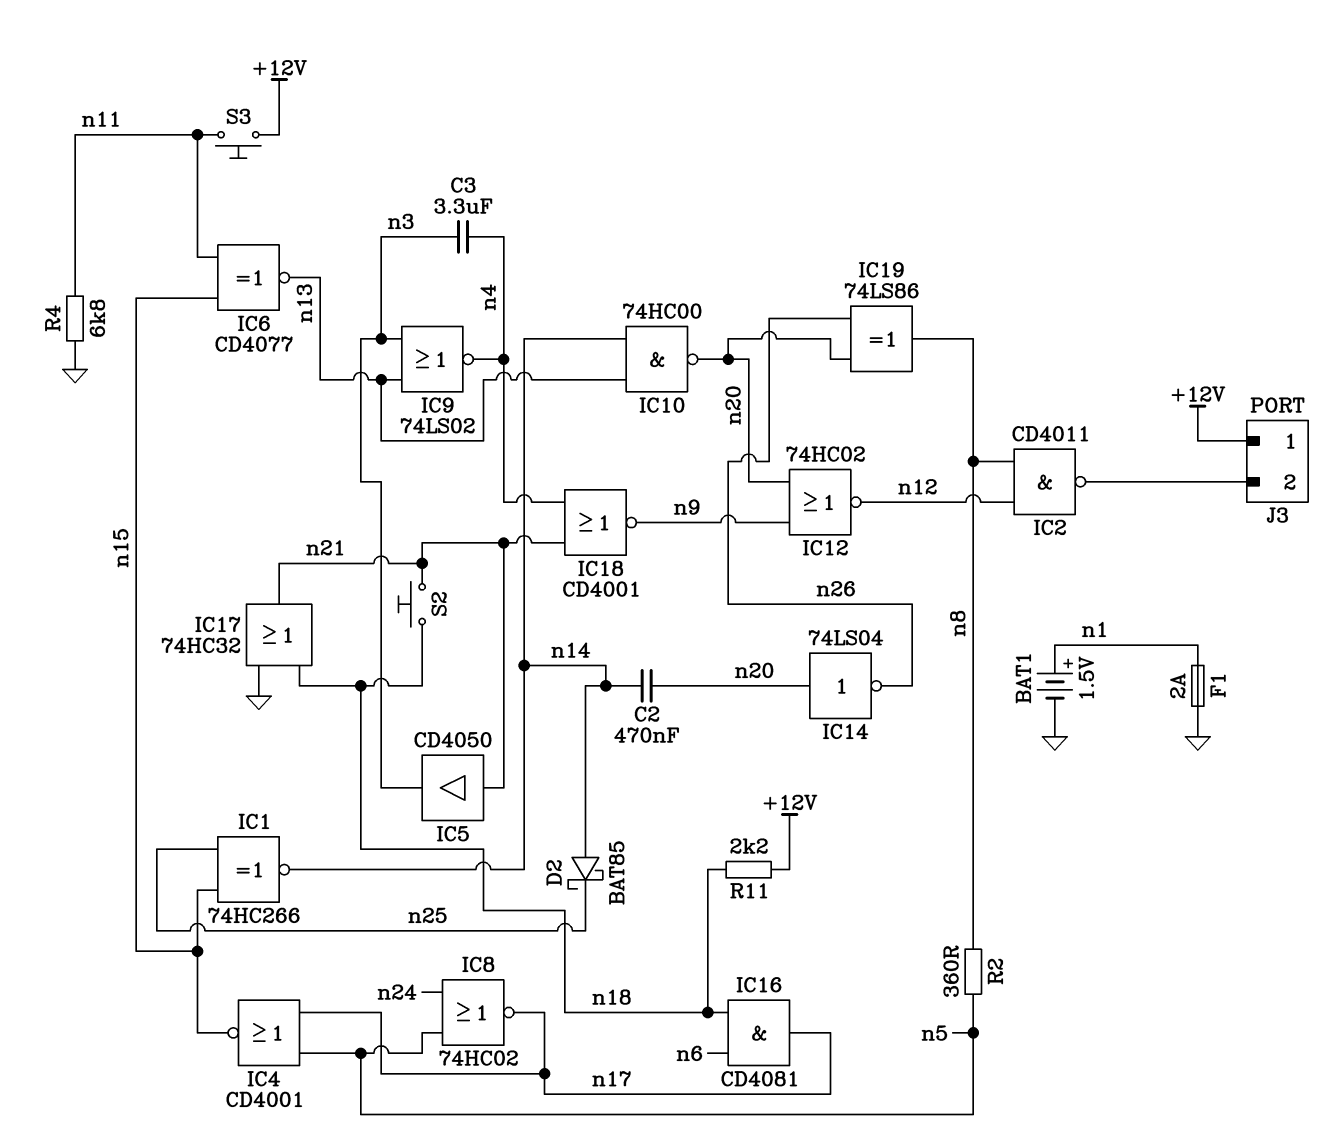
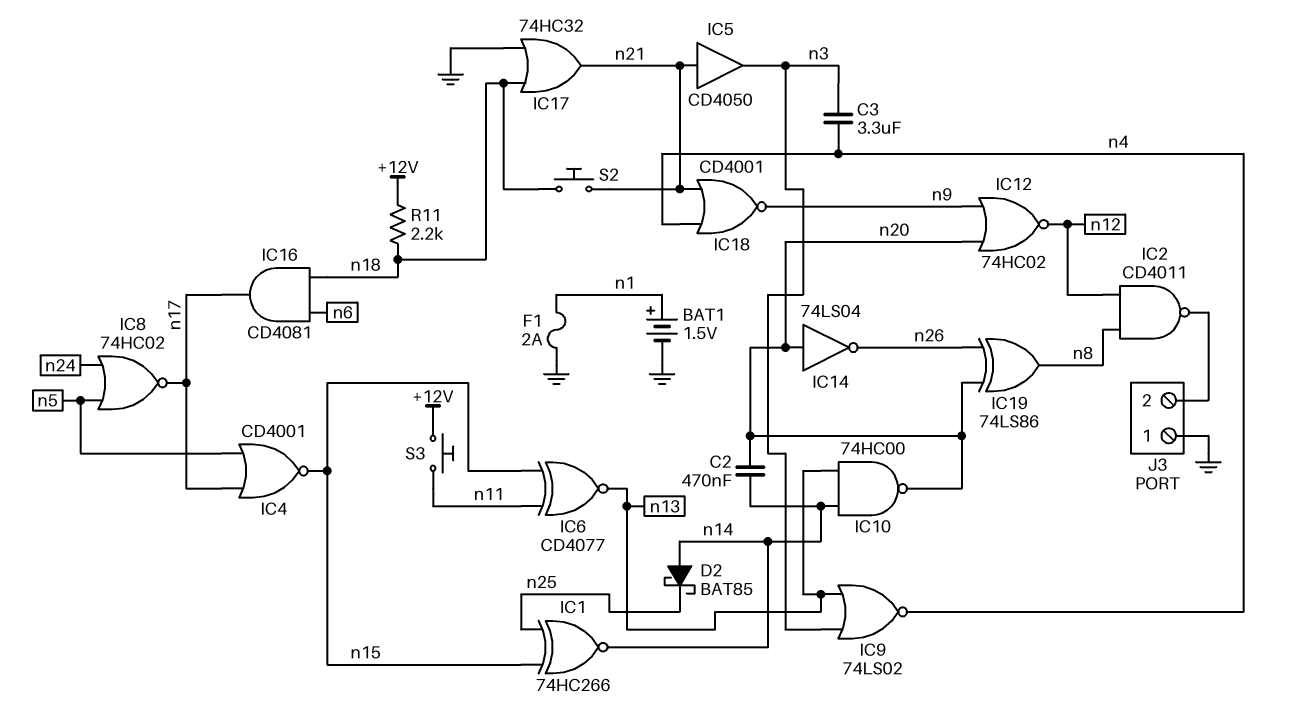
J3 pin 1: +12V -> GND
R2: 360 (n5, n8) -> none
R4: 6.8k (GND, n11) -> none

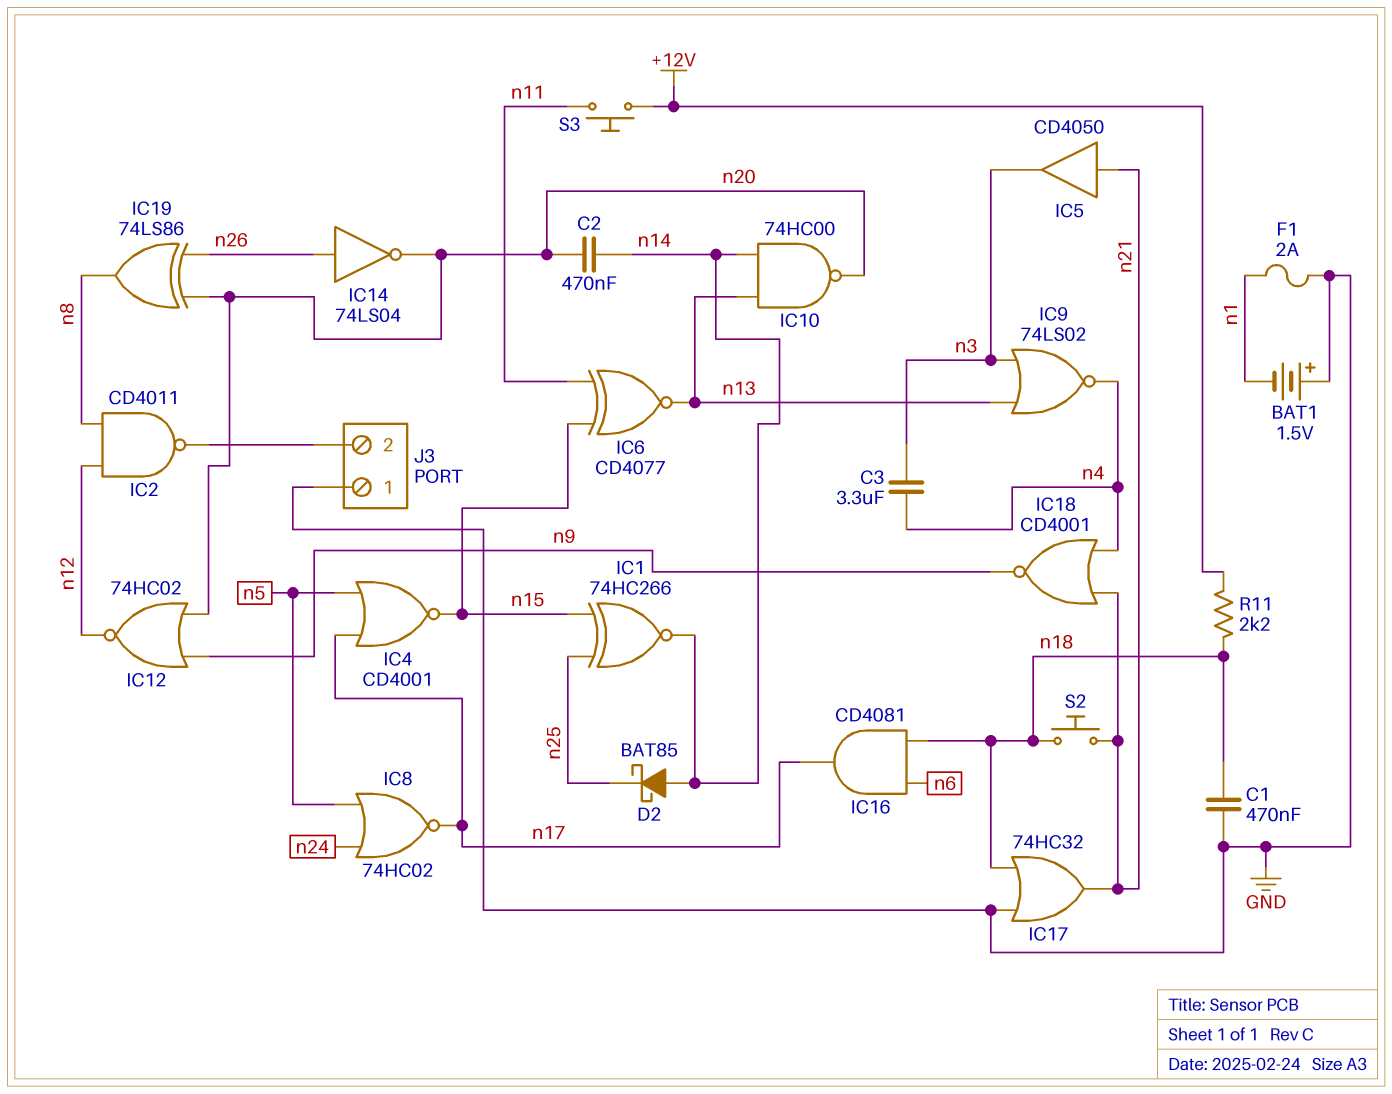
BAT1: 1.5V (plus n1, minus GND) -> 1.5V (plus GND, minus n1)
C1: none -> 470nF (GND, n18)
IC14: NOT 74LS04 (in n20, out n26) -> NOT 74LS04 (in n26, out n20)

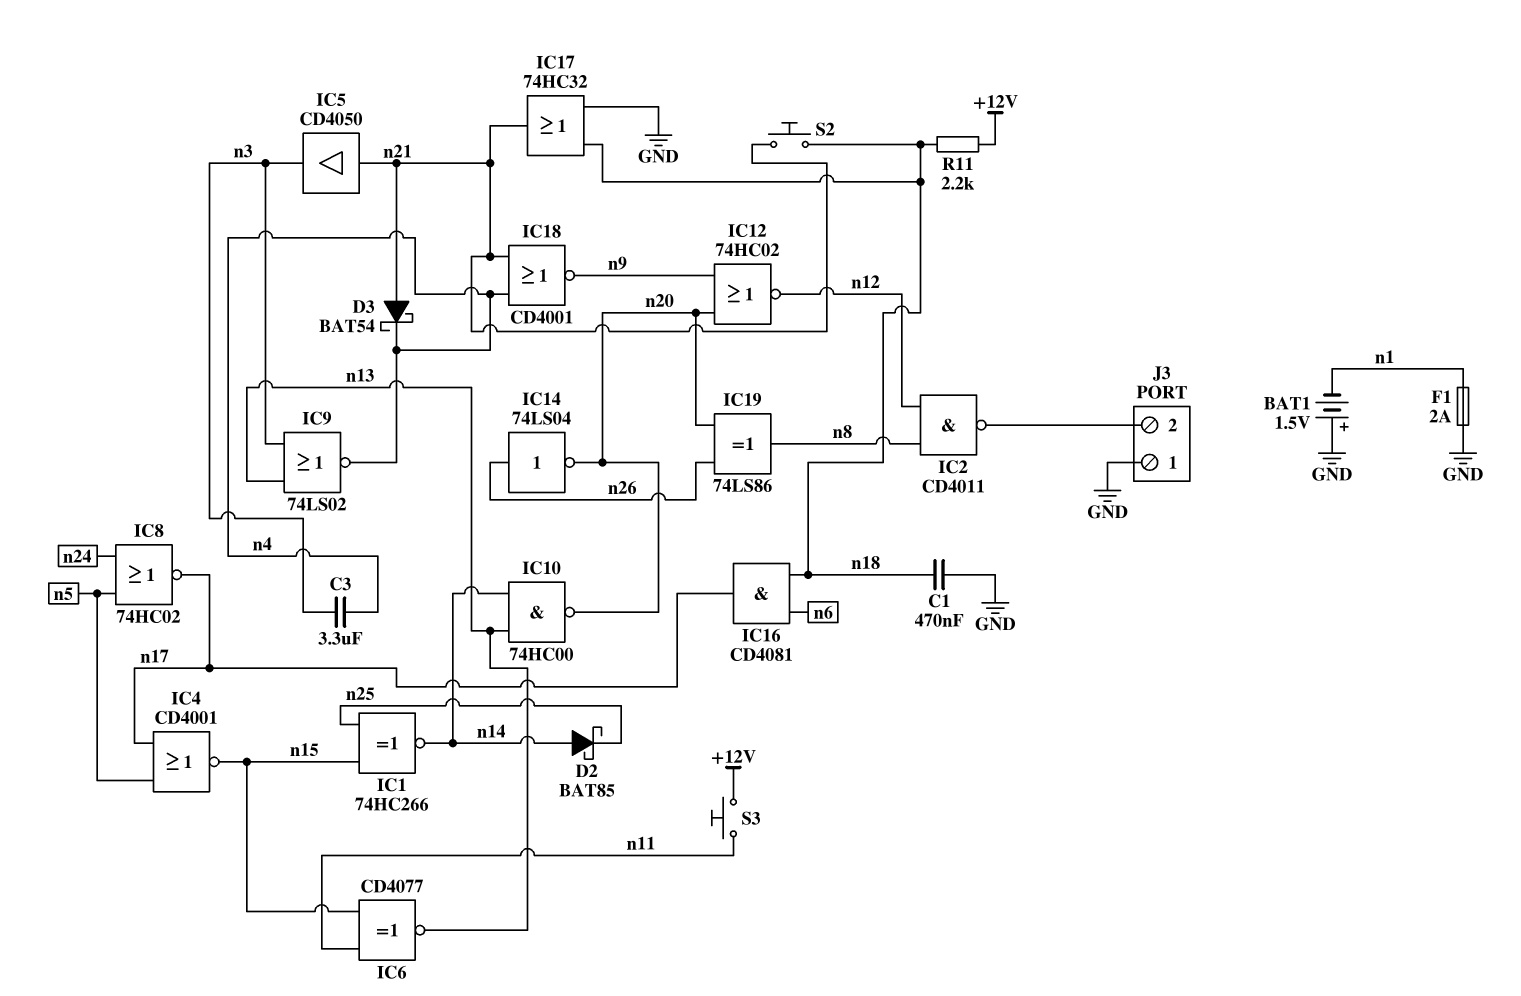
C2: 470nF (n14, n20) -> none
D3: none -> schottky BAT54 (A n21, K n4)

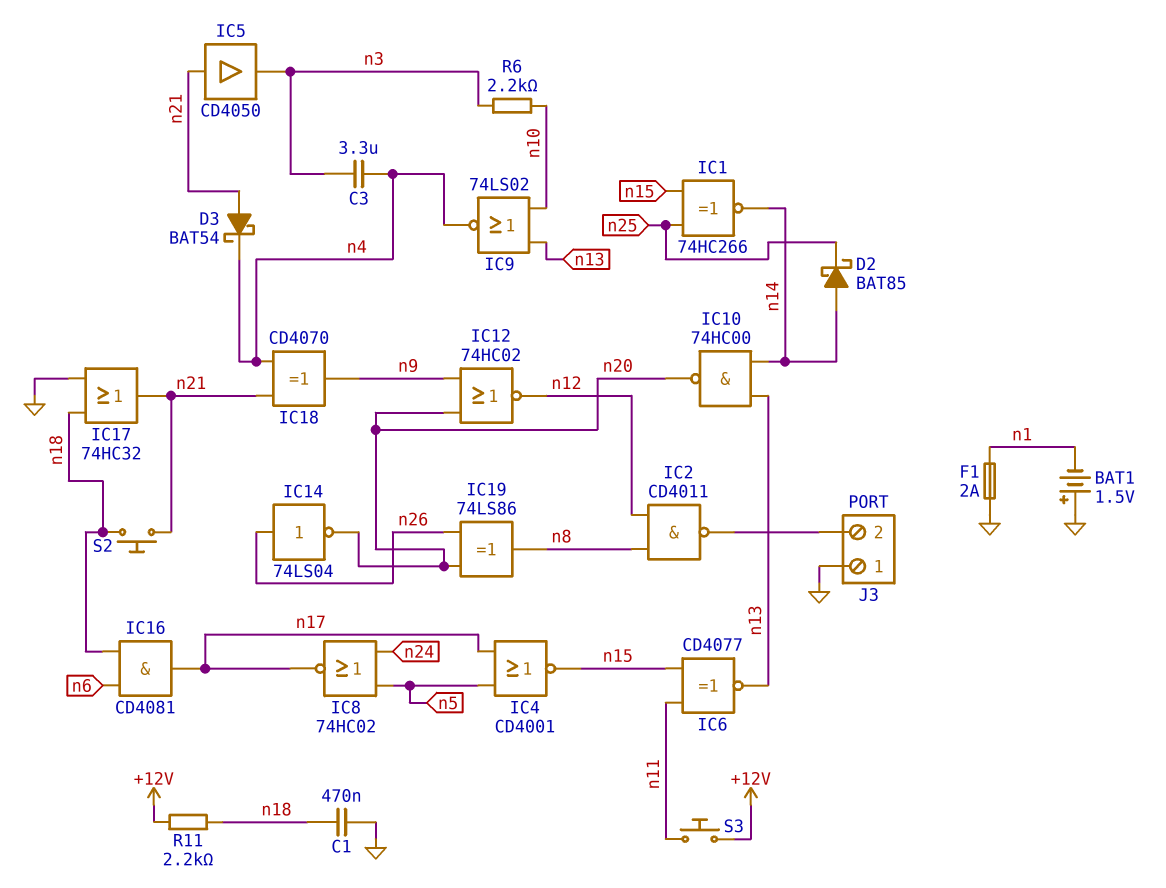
IC9: NOR 74LS02 (in n3, in n13, out n4) -> NOR 74LS02 (in n10, in n13, out n4)
IC18: NOR CD4001 (in n4, in n21, out n9) -> XOR CD4070 (in n4, in n21, out n9)
R6: none -> 2.2k (n3, n10)

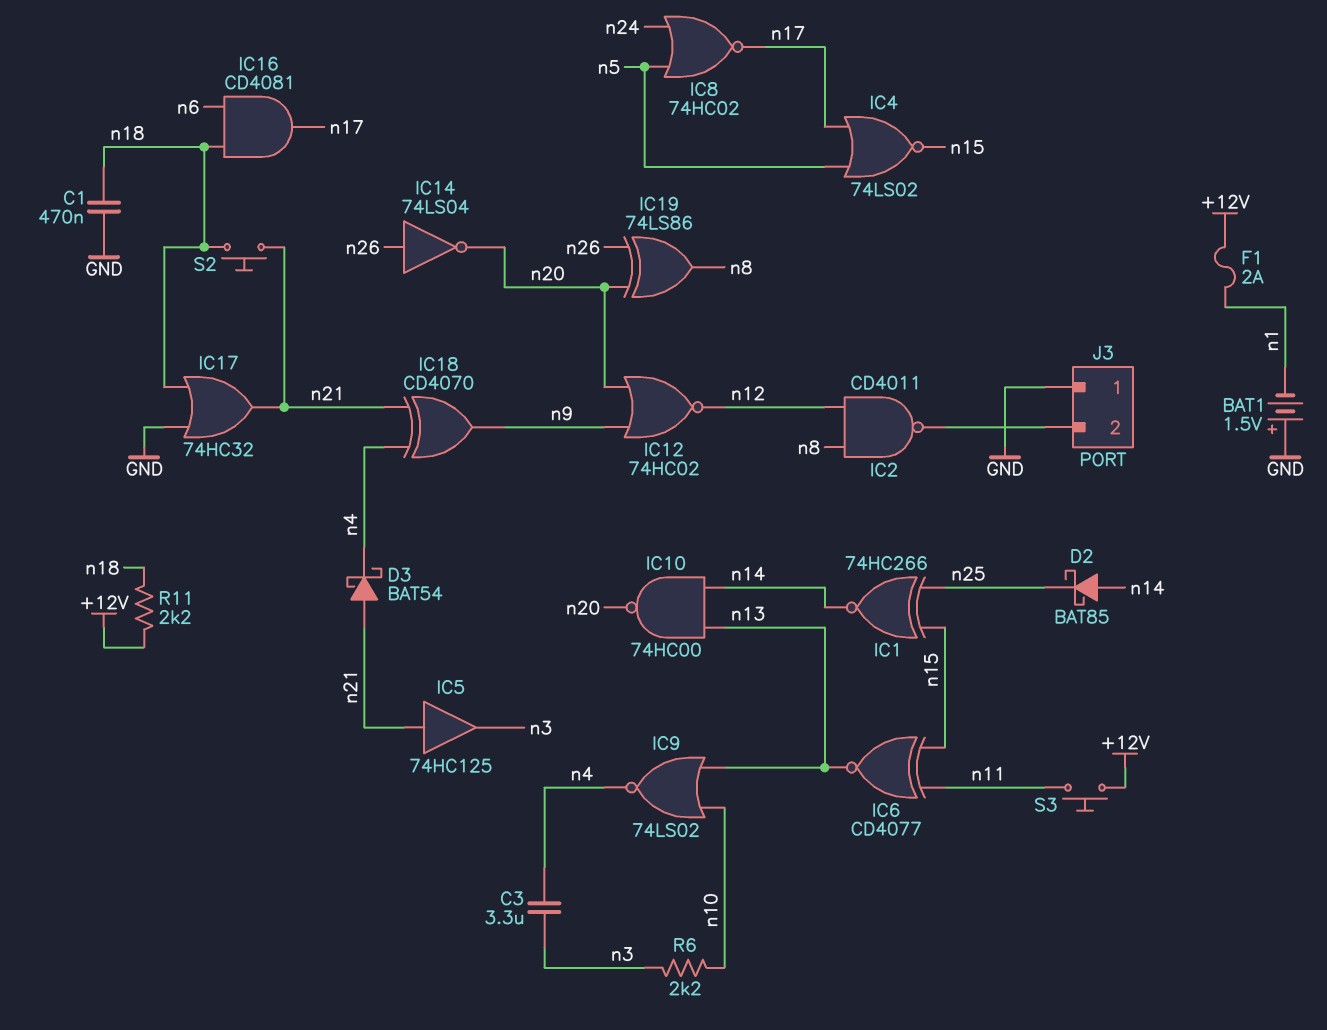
F1: 2A (GND, n1) -> 2A (+12V, n1)
IC4: NOR CD4001 (in n5, in n17, out n15) -> NOR 74LS02 (in n5, in n17, out n15)
IC5: buffer CD4050 (in n21, out n3) -> buffer 74HC125 (in n21, out n3)

